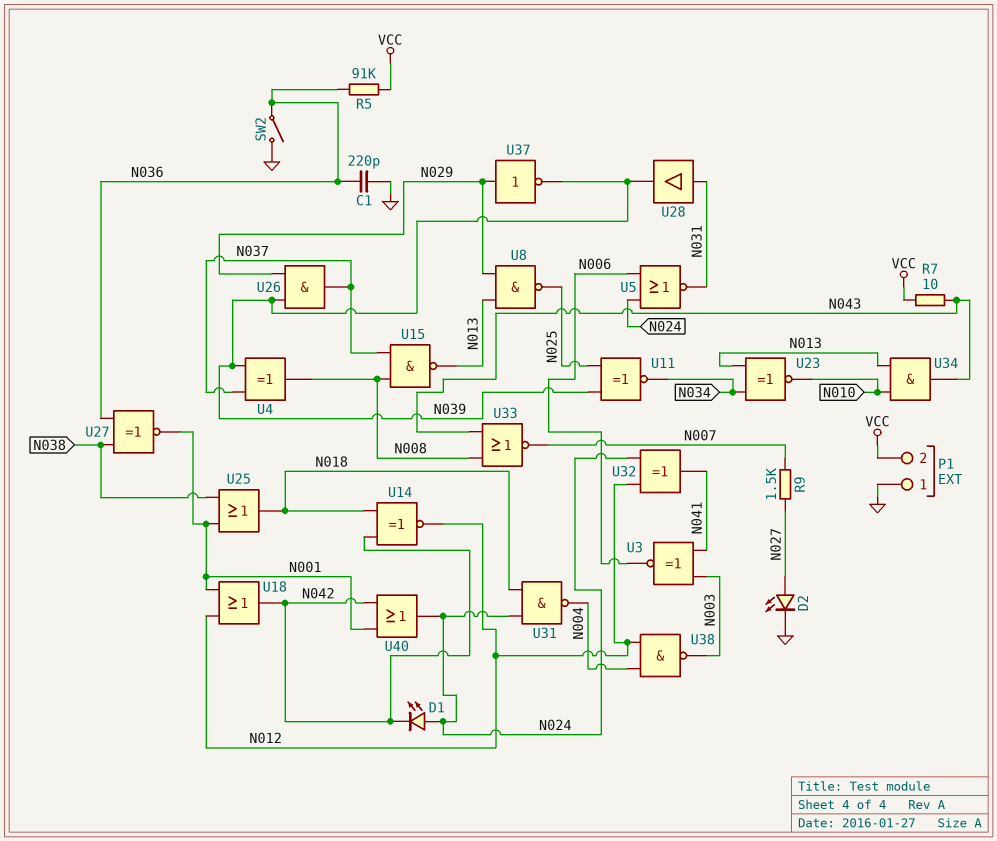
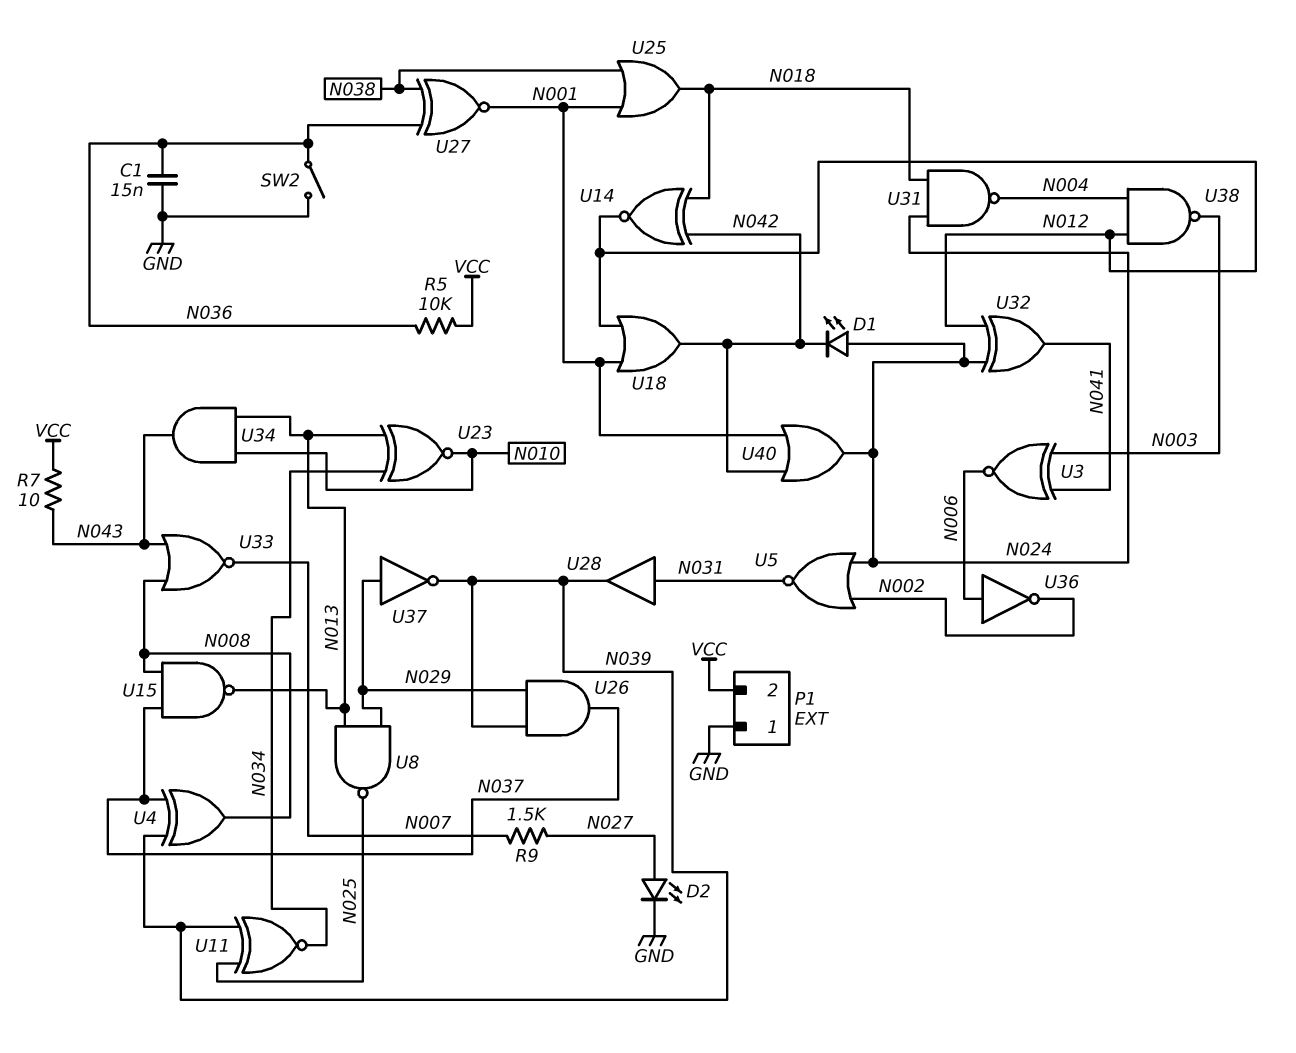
C1: 220pF (GND, N036) -> 15nF (GND, N036)
R5: 91k (N036, VCC) -> 10k (N036, VCC)
U5: NOR (in N006, in N024, out N031) -> NOR (in N002, in N024, out N031)
U36: none -> NOT (in N006, out N002)

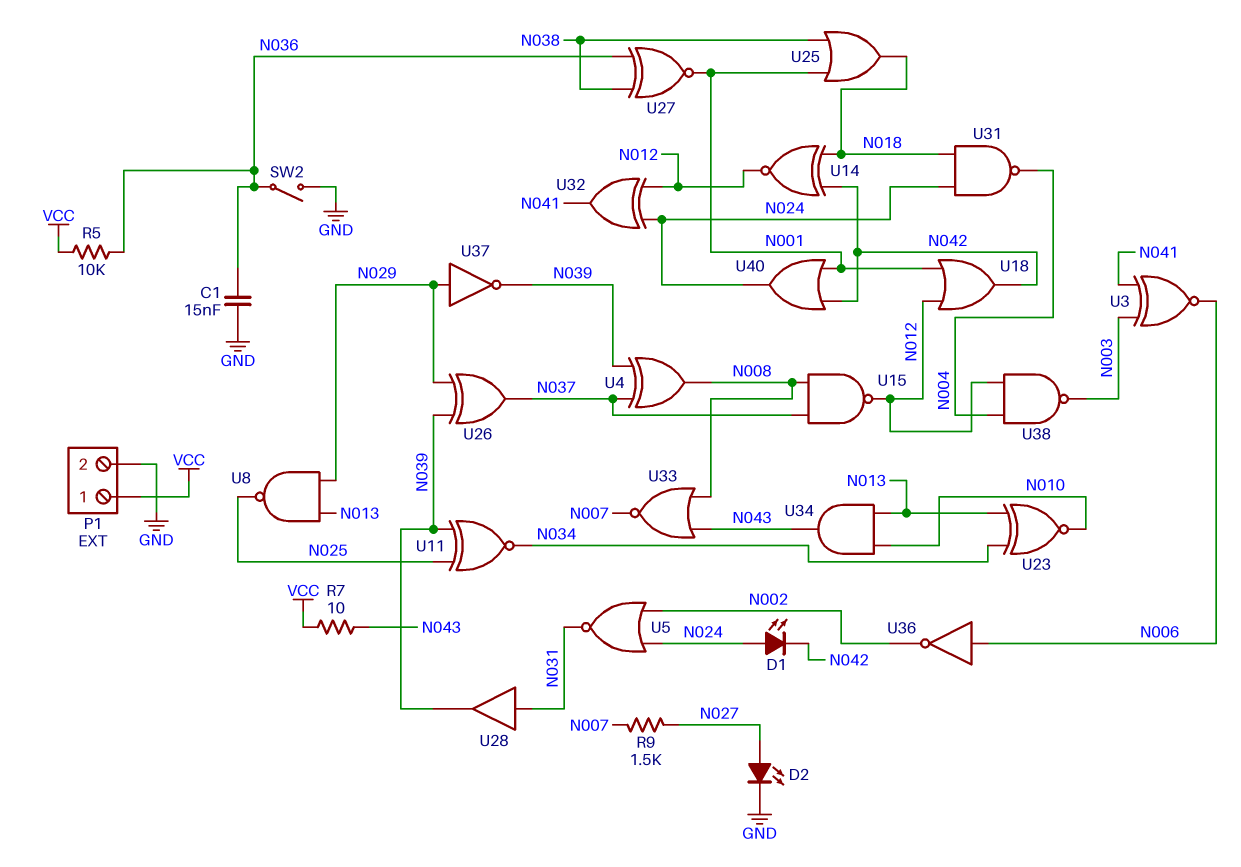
P1 pin 1: GND -> VCC
P1 pin 2: VCC -> GND
U15: NAND (in N008, in N037, out N013) -> NAND (in N008, in N037, out N012)
U26: AND (in N029, in N039, out N037) -> XOR (in N029, in N039, out N037)

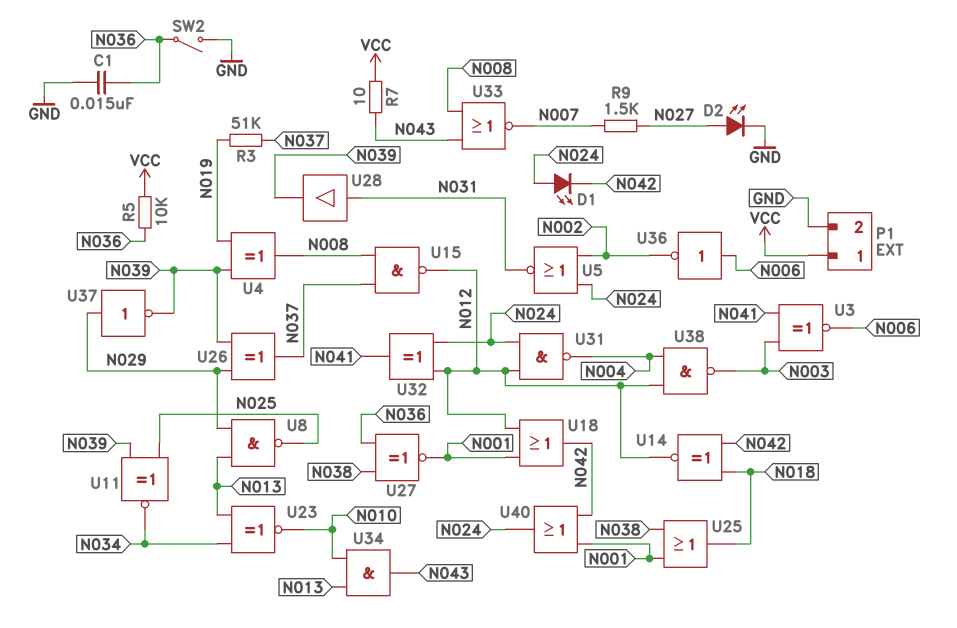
R3: none -> 51k (N019, N037)
U4: XOR (in N037, in N039, out N008) -> XOR (in N019, in N039, out N008)
U31: NAND (in N018, in N024, out N004) -> NAND (in N012, in N024, out N004)

